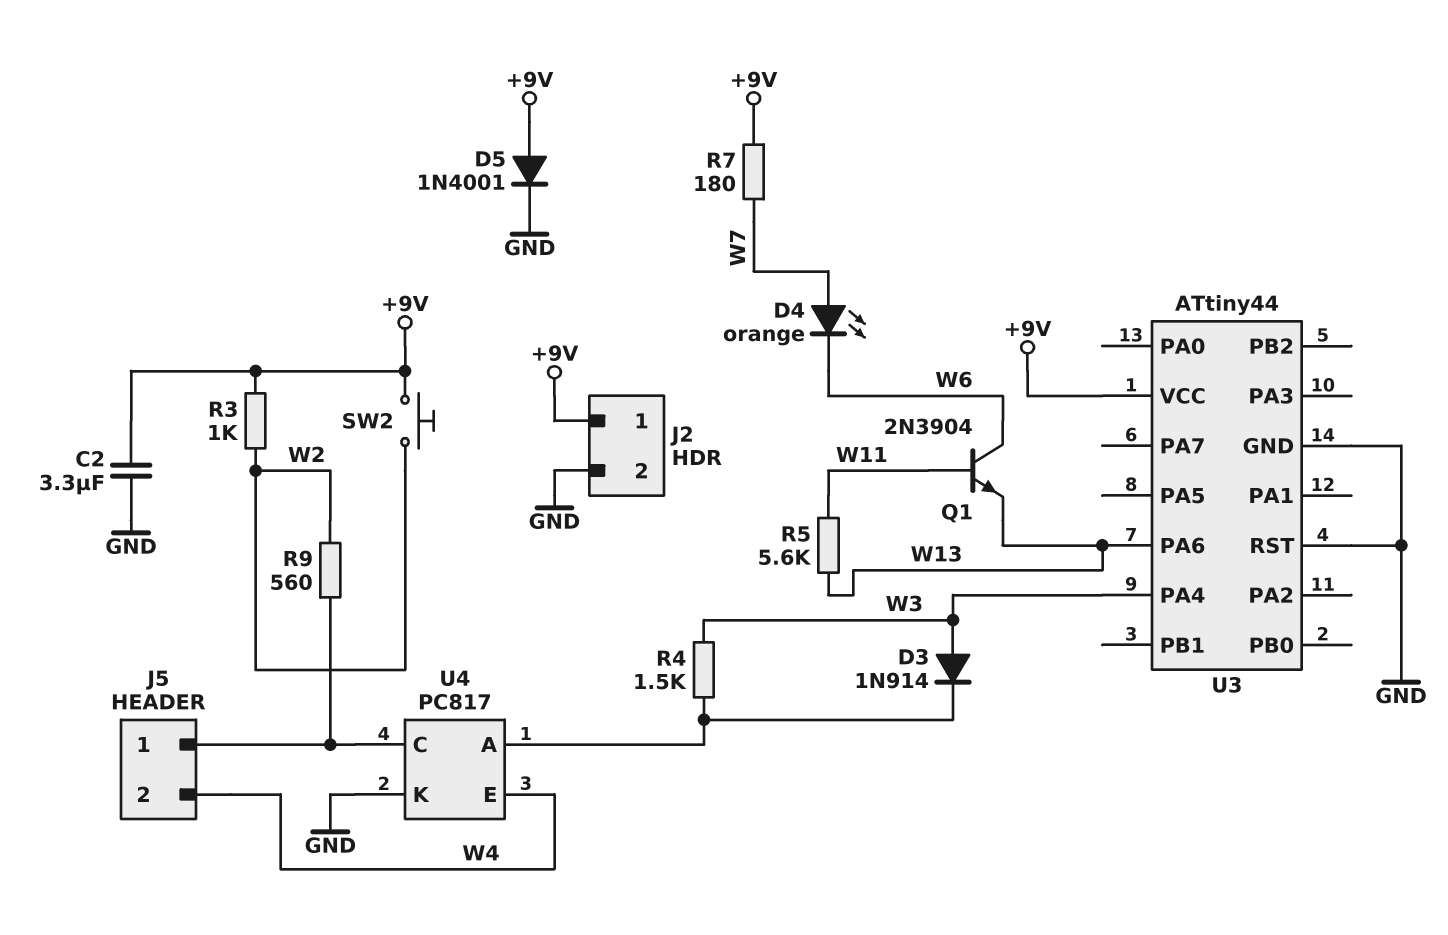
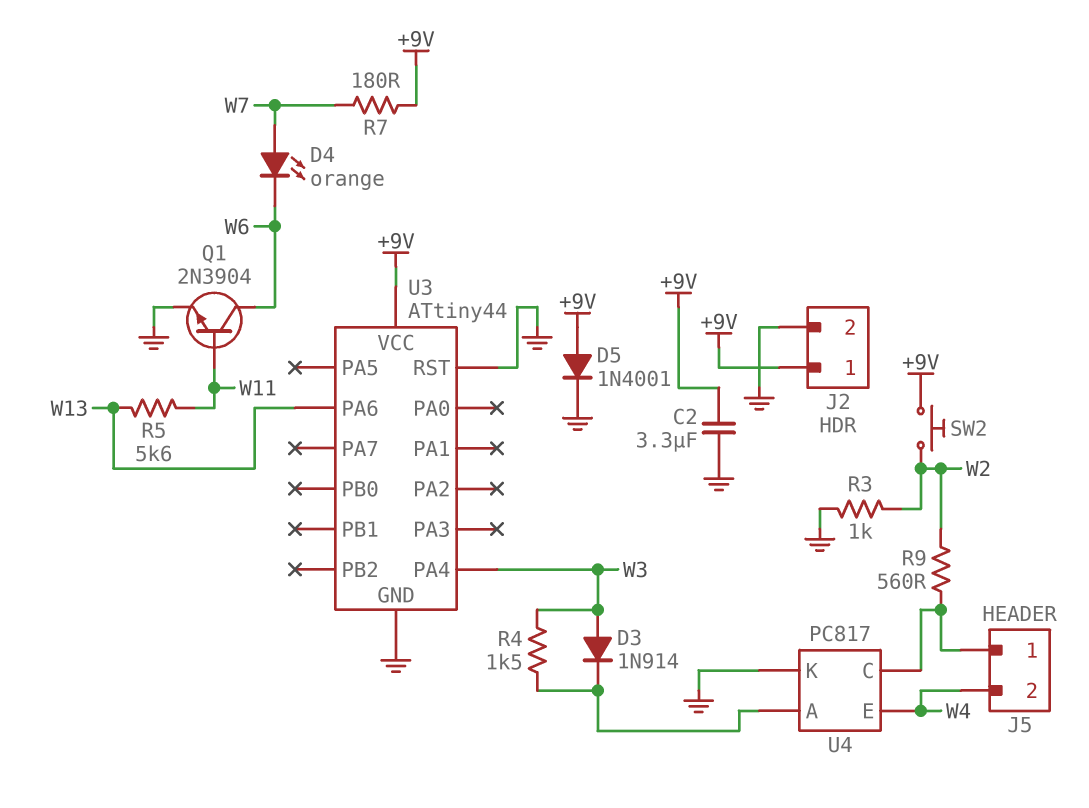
Q1: NPN 2N3904 (B W11, C W6, E W13) -> NPN 2N3904 (B W11, C W6, E GND)
R3: 1k (+9V, W2) -> 1k (GND, W2)

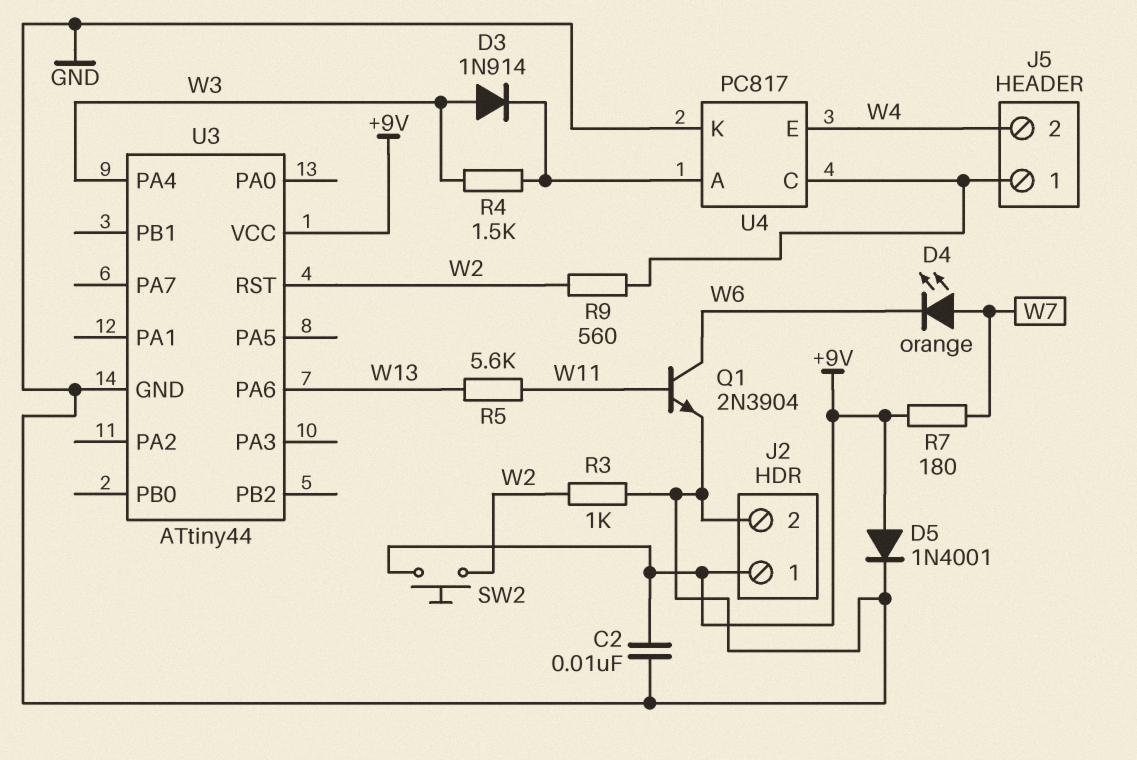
C2: 3.3uF (+9V, GND) -> 10nF (+9V, GND)
U3 pin RST: GND -> W2

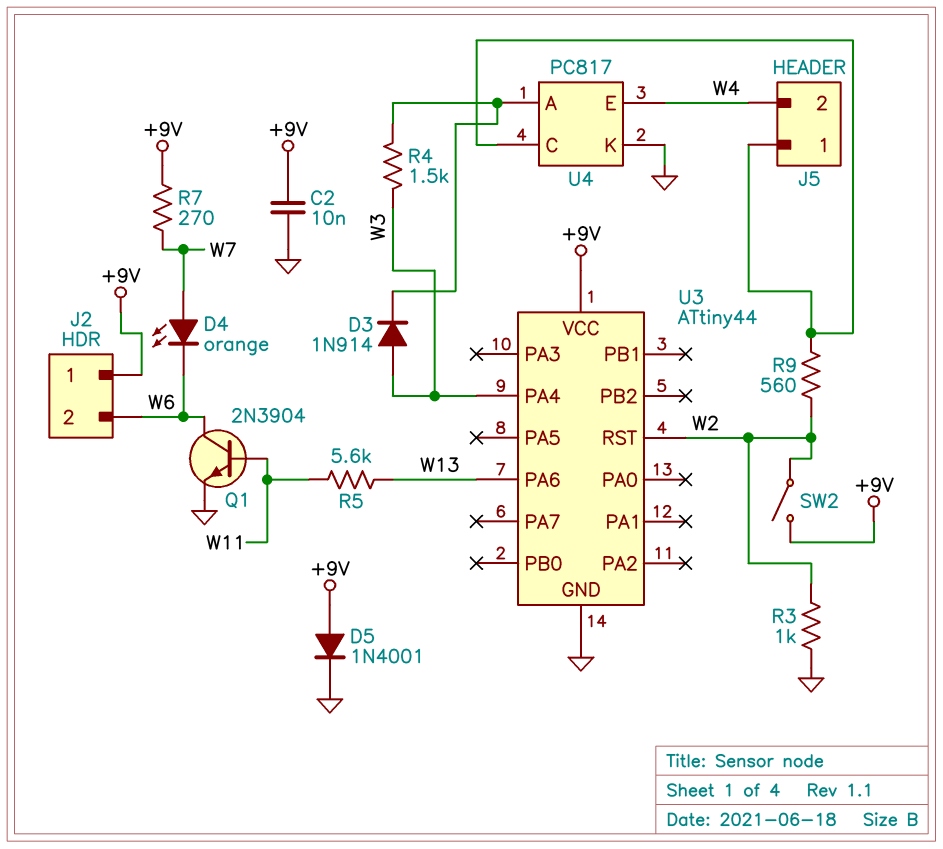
J2 pin 2: GND -> W6
R7: 180 (+9V, W7) -> 270 (+9V, W7)
SW2: button (+9V, W2) -> switch (+9V, W2)

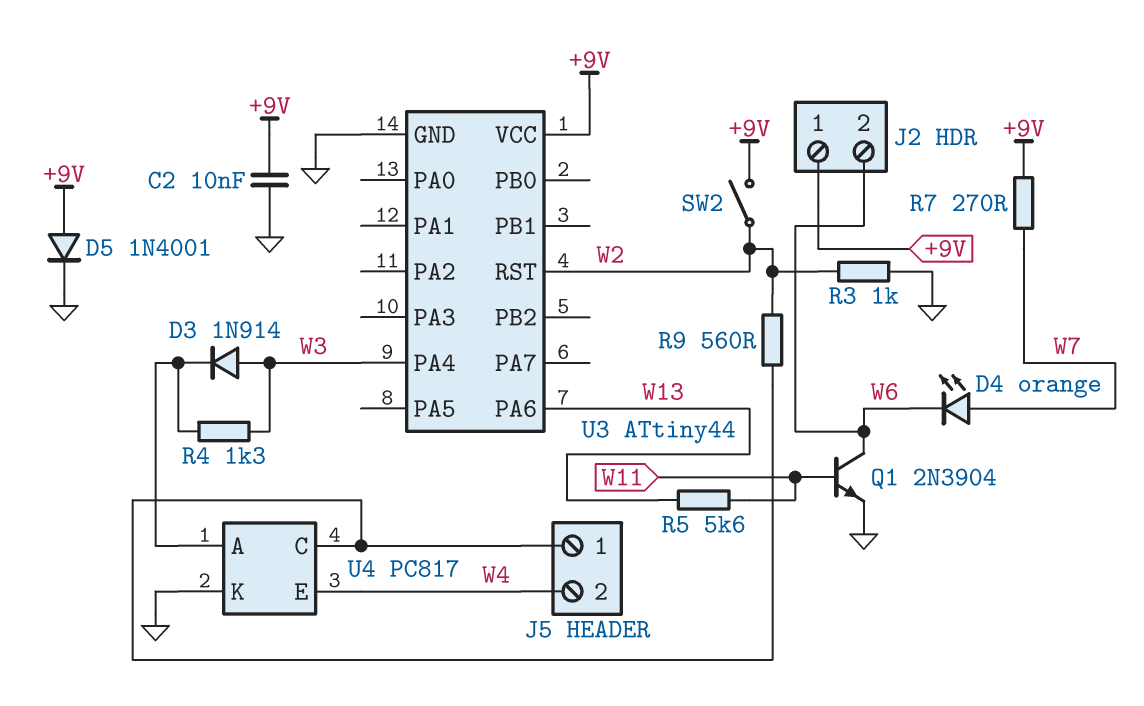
R4: 1.5k (U4/A, W3) -> 1.3k (U4/A, W3)

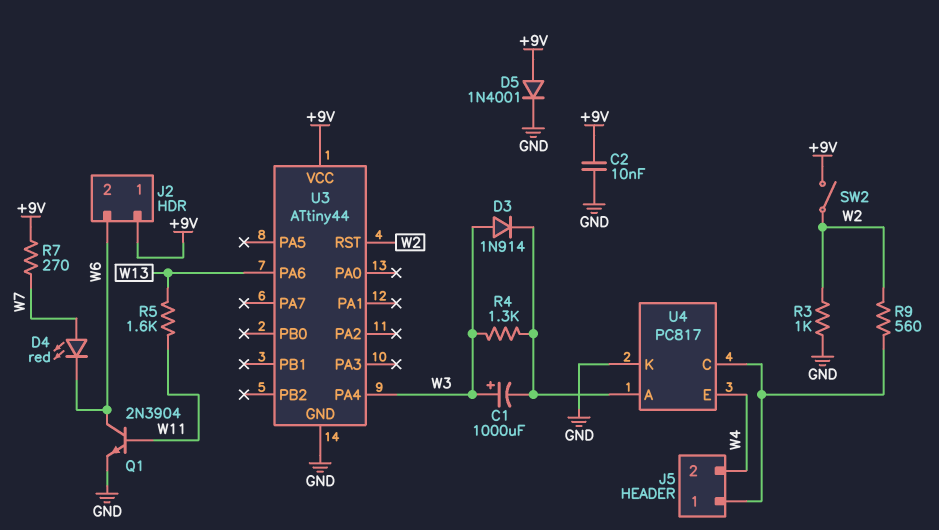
C1: none -> 1000uF (plus W3, minus U4/A)
D4: LED orange (A W7, K W6) -> LED red (A W7, K W6)
R5: 5.6k (W11, W13) -> 1.6k (W11, W13)

